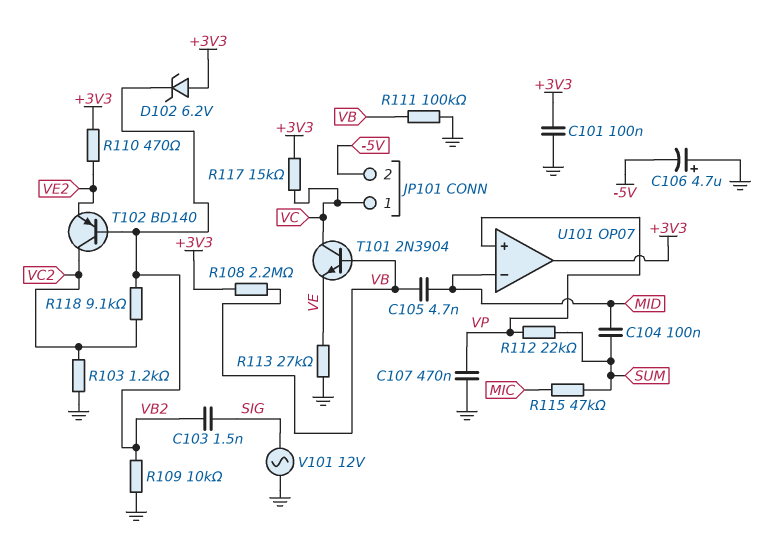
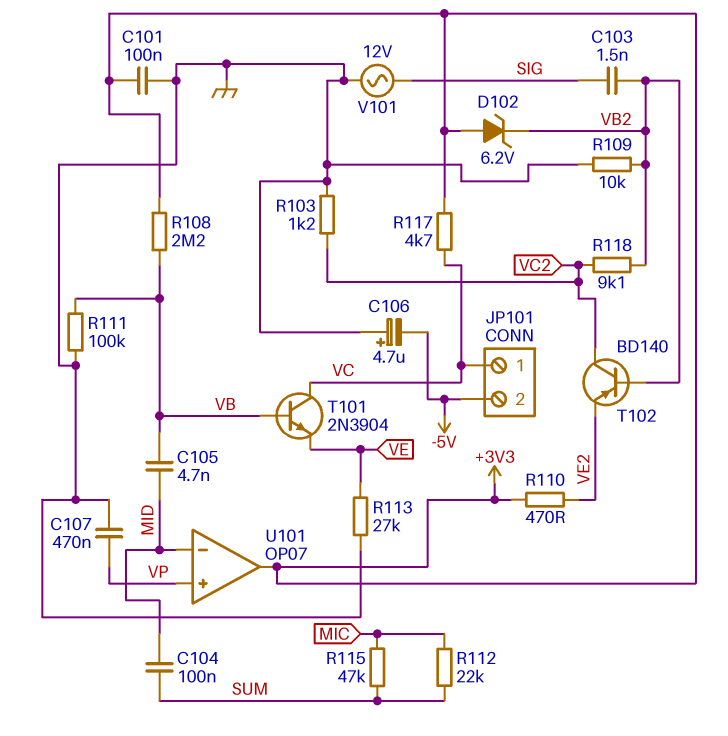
R112: 22k (SUM, VP) -> 22k (MIC, SUM)
R117: 15k (+3V3, VC) -> 4.7k (+3V3, VC)

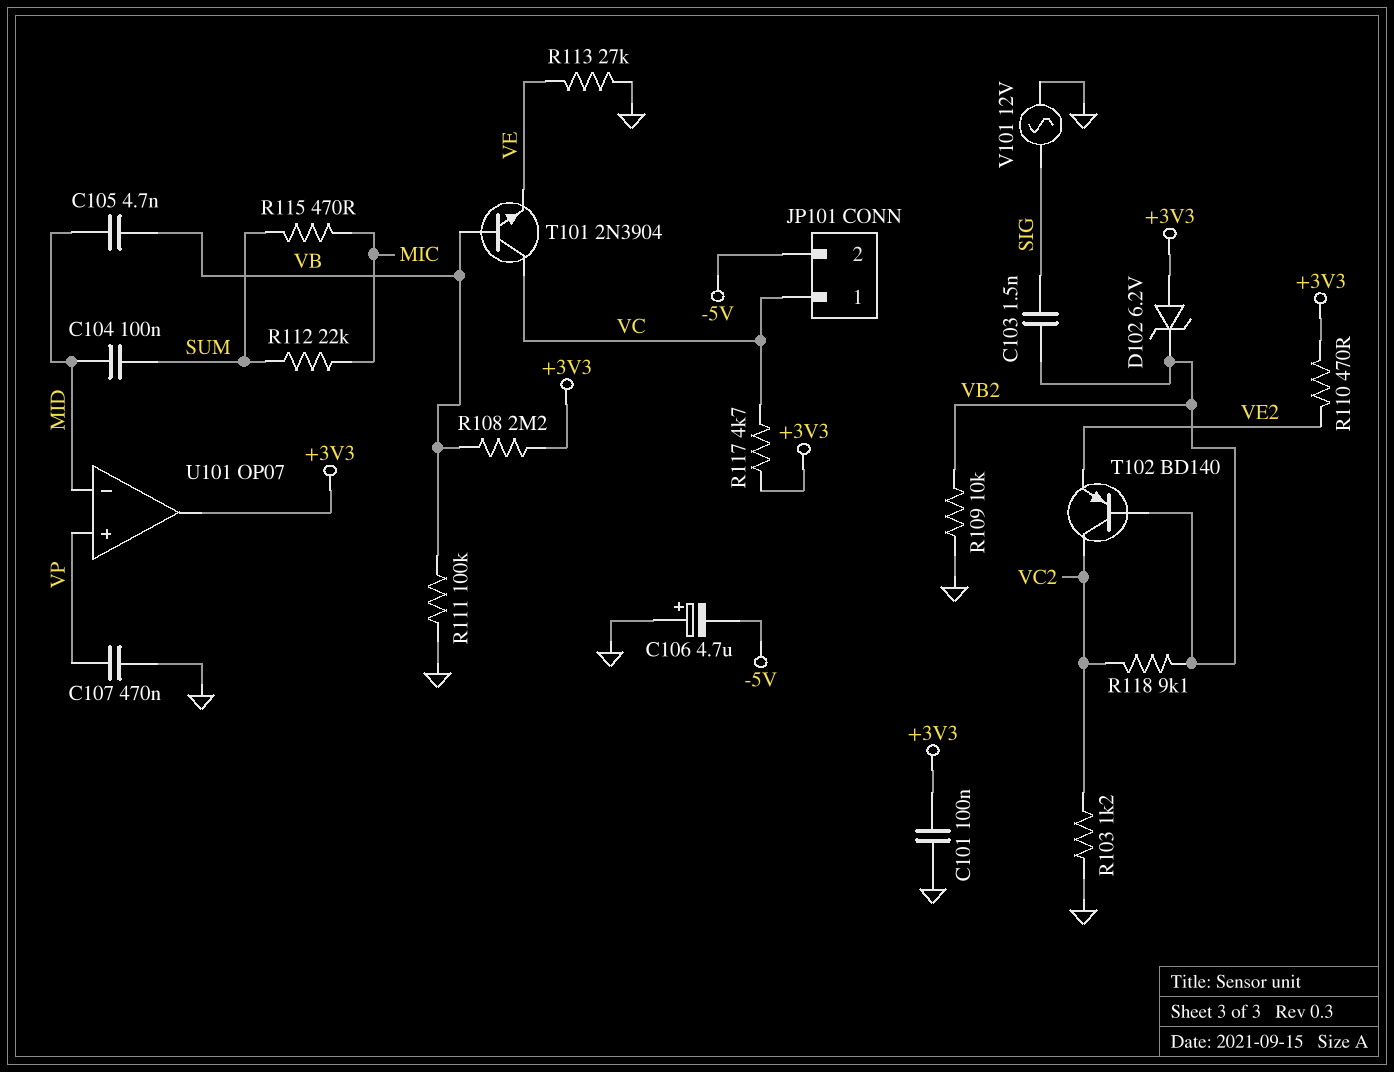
R115: 47k (MIC, SUM) -> 470 (MIC, SUM)

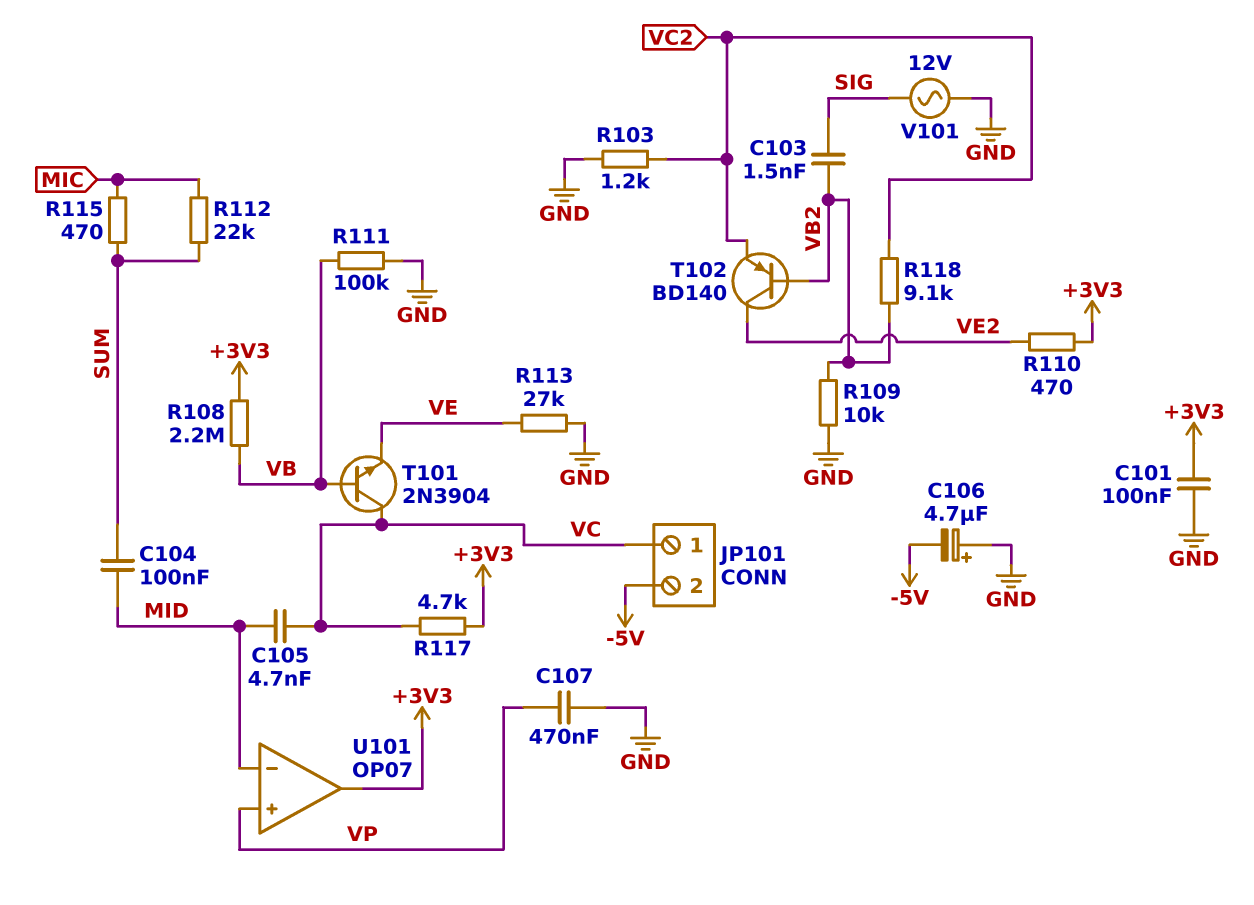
C105: 4.7nF (MID, VB) -> 4.7nF (MID, VC)
D102: zener 6.2V (A +3V3, K VB2) -> none
T102: PNP BD140 (B VB2, C VC2, E VE2) -> PNP BD140 (B VB2, C VE2, E VC2)

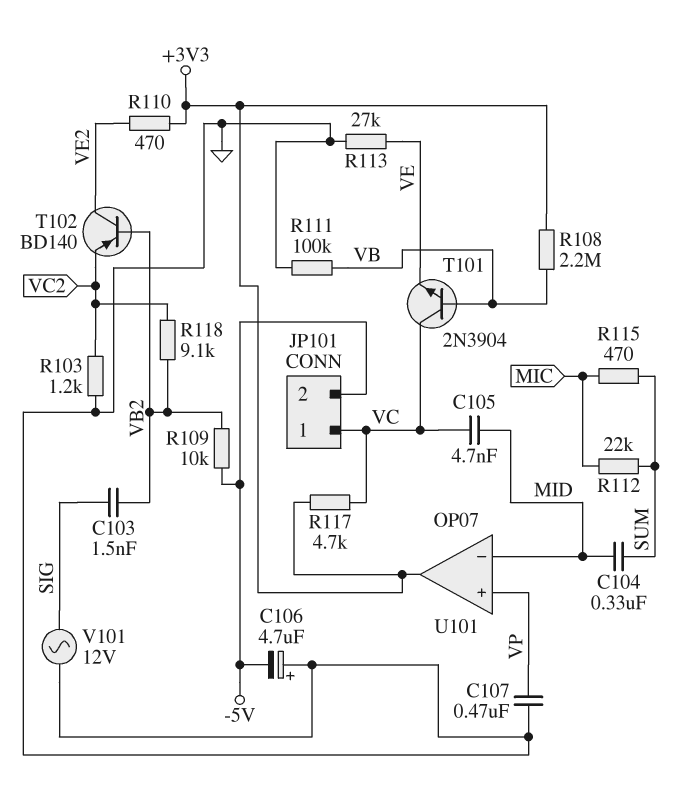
C101: 100nF (+3V3, GND) -> none
C104: 100nF (MID, SUM) -> 330nF (MID, SUM)
R109: 10k (GND, VB2) -> 10k (-5V, VB2)

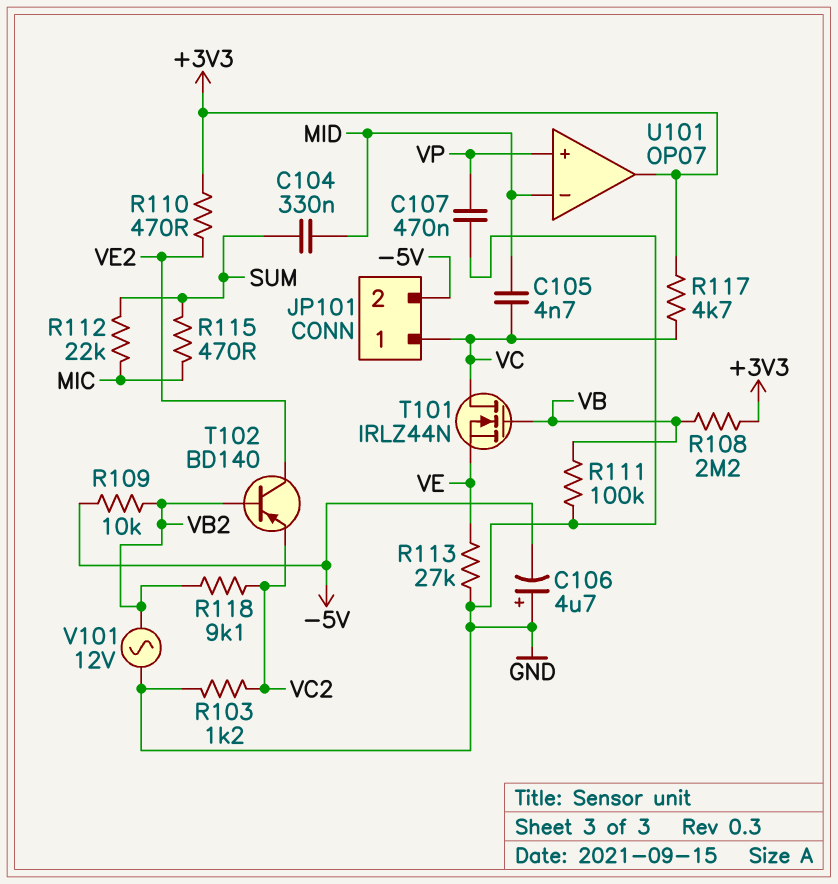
C103: 1.5nF (SIG, VB2) -> none
T101: NPN 2N3904 (B VB, C VC, E VE) -> NMOS IRLZ44N (G VB, D VC, S VE)
V101: AC 12V (GND, SIG) -> AC 12V (GND, VB2)

